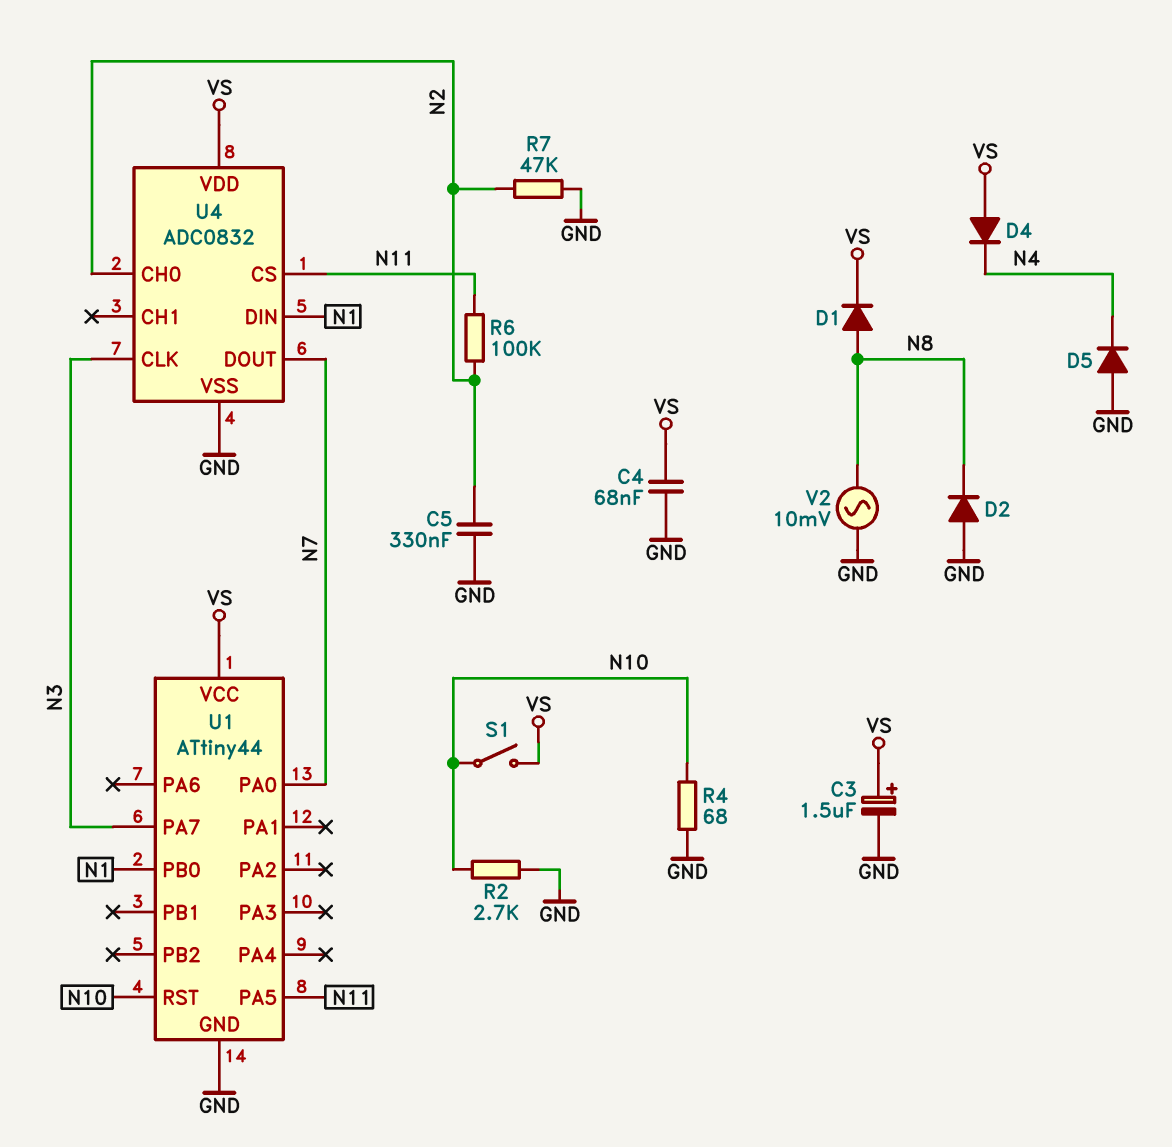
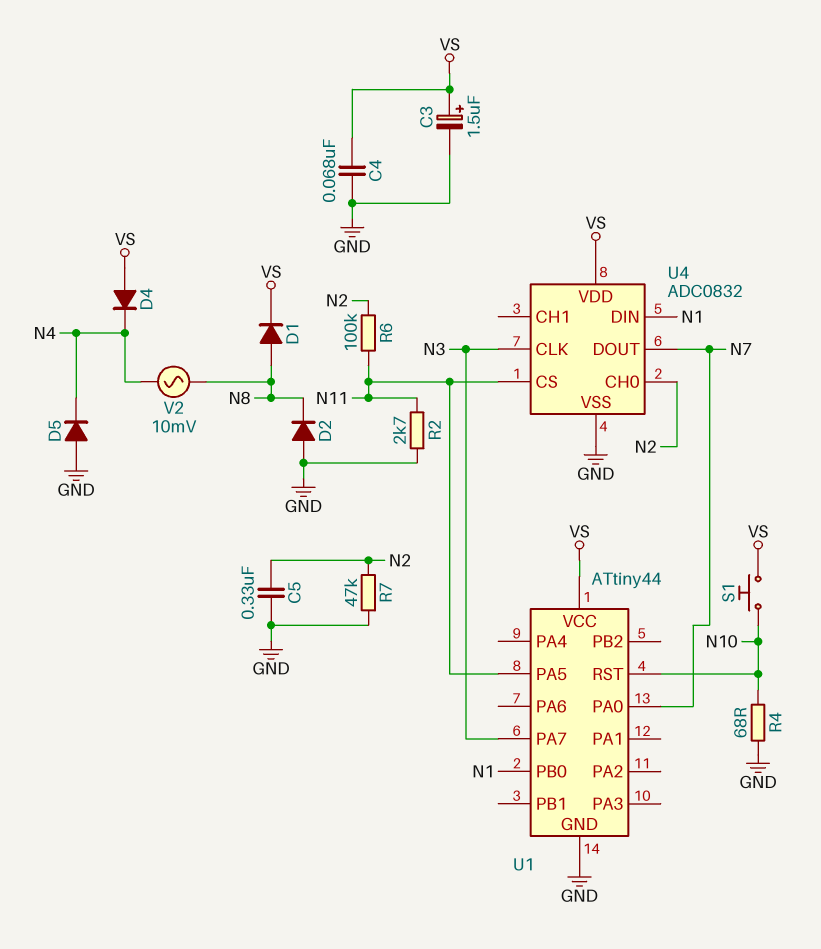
R2: 2.7k (GND, N10) -> 2.7k (GND, N11)
S1: switch (N10, VS) -> button (N10, VS)
V2: AC 10mV (GND, N8) -> AC 10mV (N4, N8)

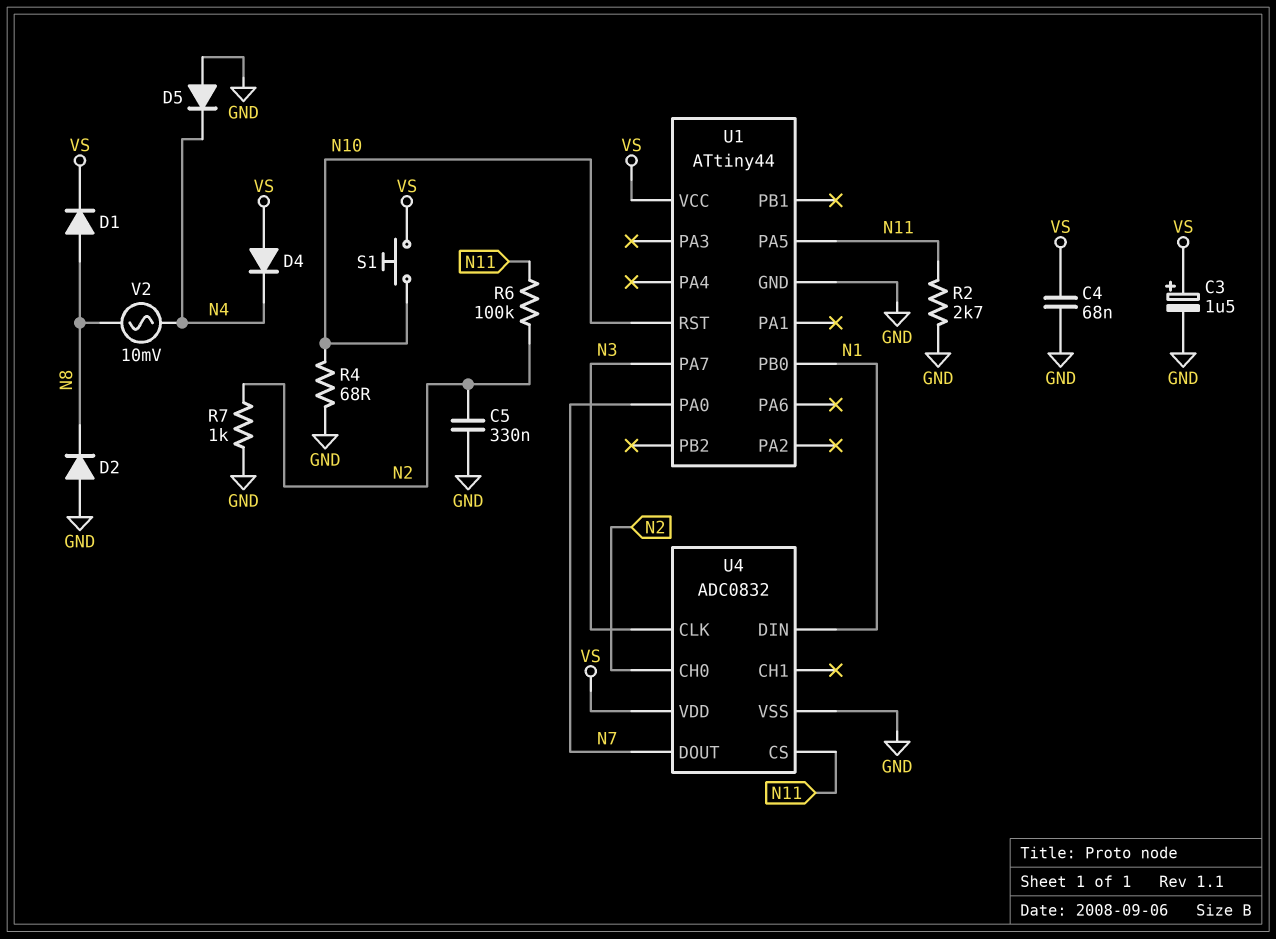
R7: 47k (GND, N2) -> 1k (GND, N2)

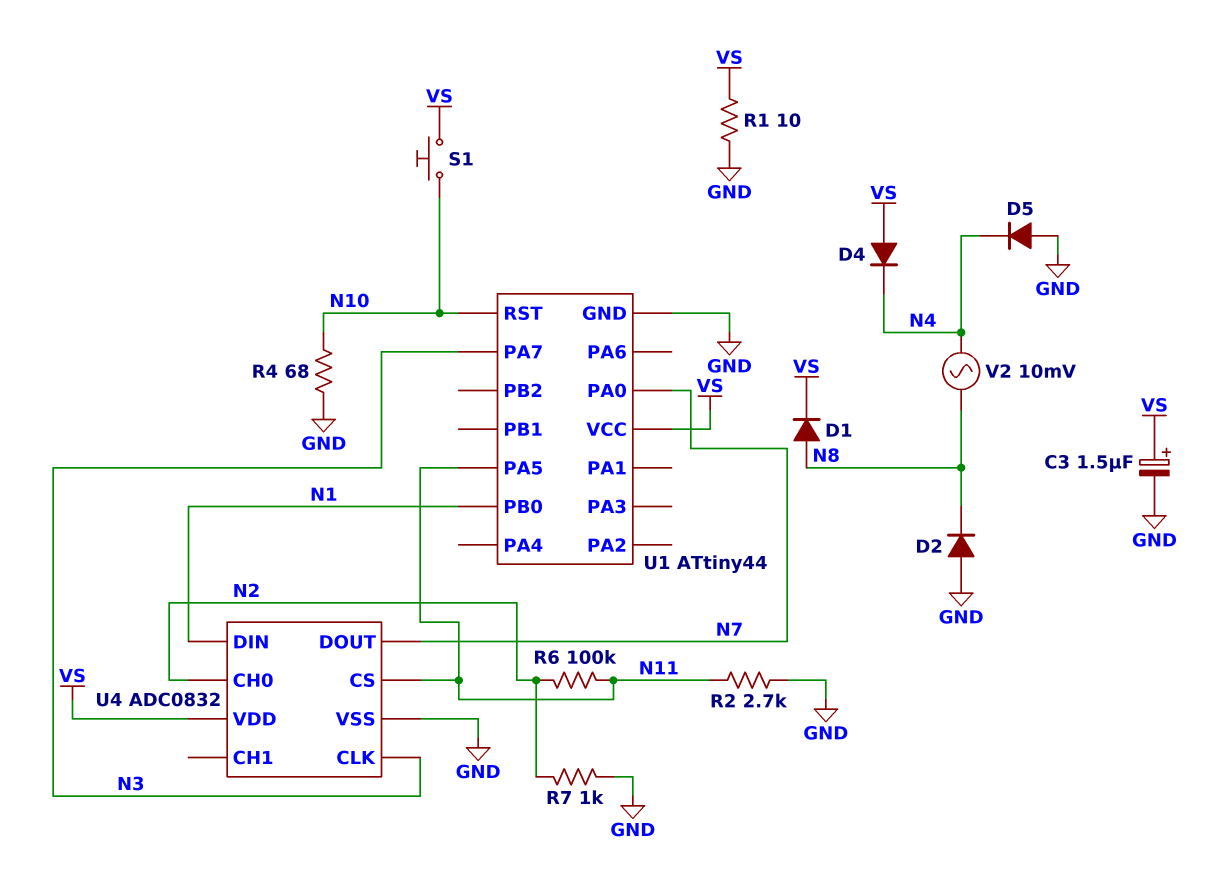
C4: 68nF (GND, VS) -> none
C5: 330nF (GND, N2) -> none
R1: none -> 10 (GND, VS)

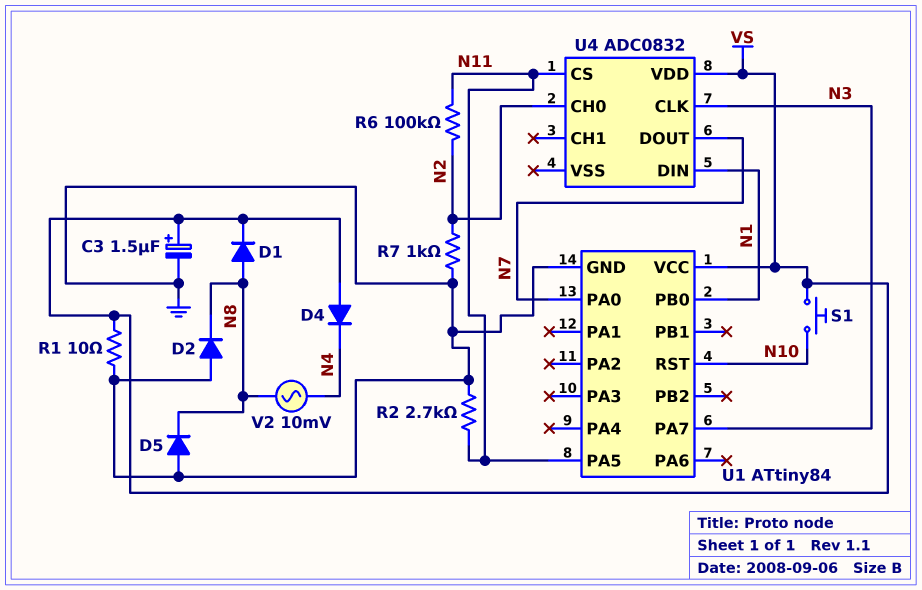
D5: diode (A GND, K N4) -> diode (A GND, K N8)
R4: 68 (GND, N10) -> none
U1: ATtiny44 -> ATtiny84
U4 pin VSS: GND -> none

